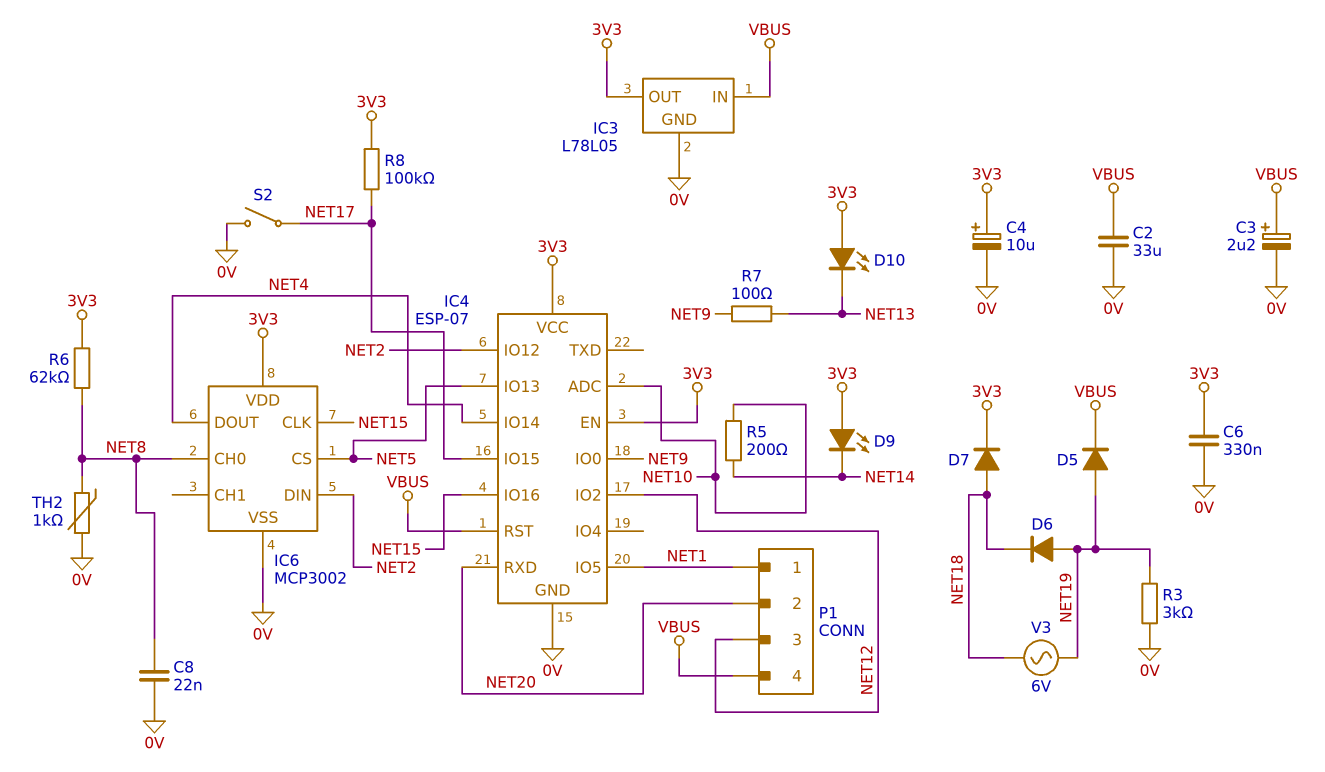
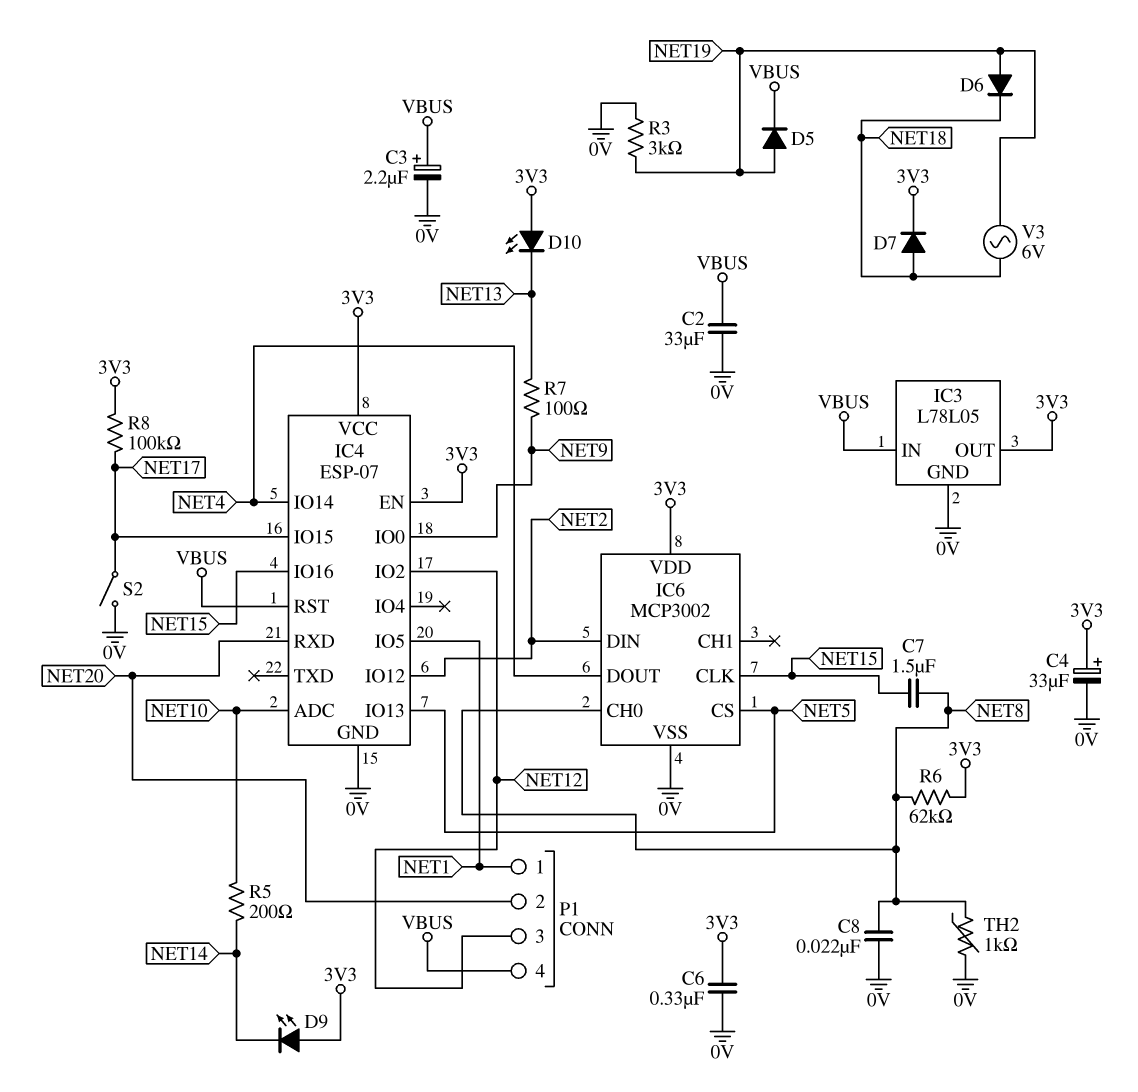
C4: 10uF (plus 3V3, minus 0V) -> 33uF (plus 3V3, minus 0V)
C7: none -> 1.5uF (NET8, NET15)

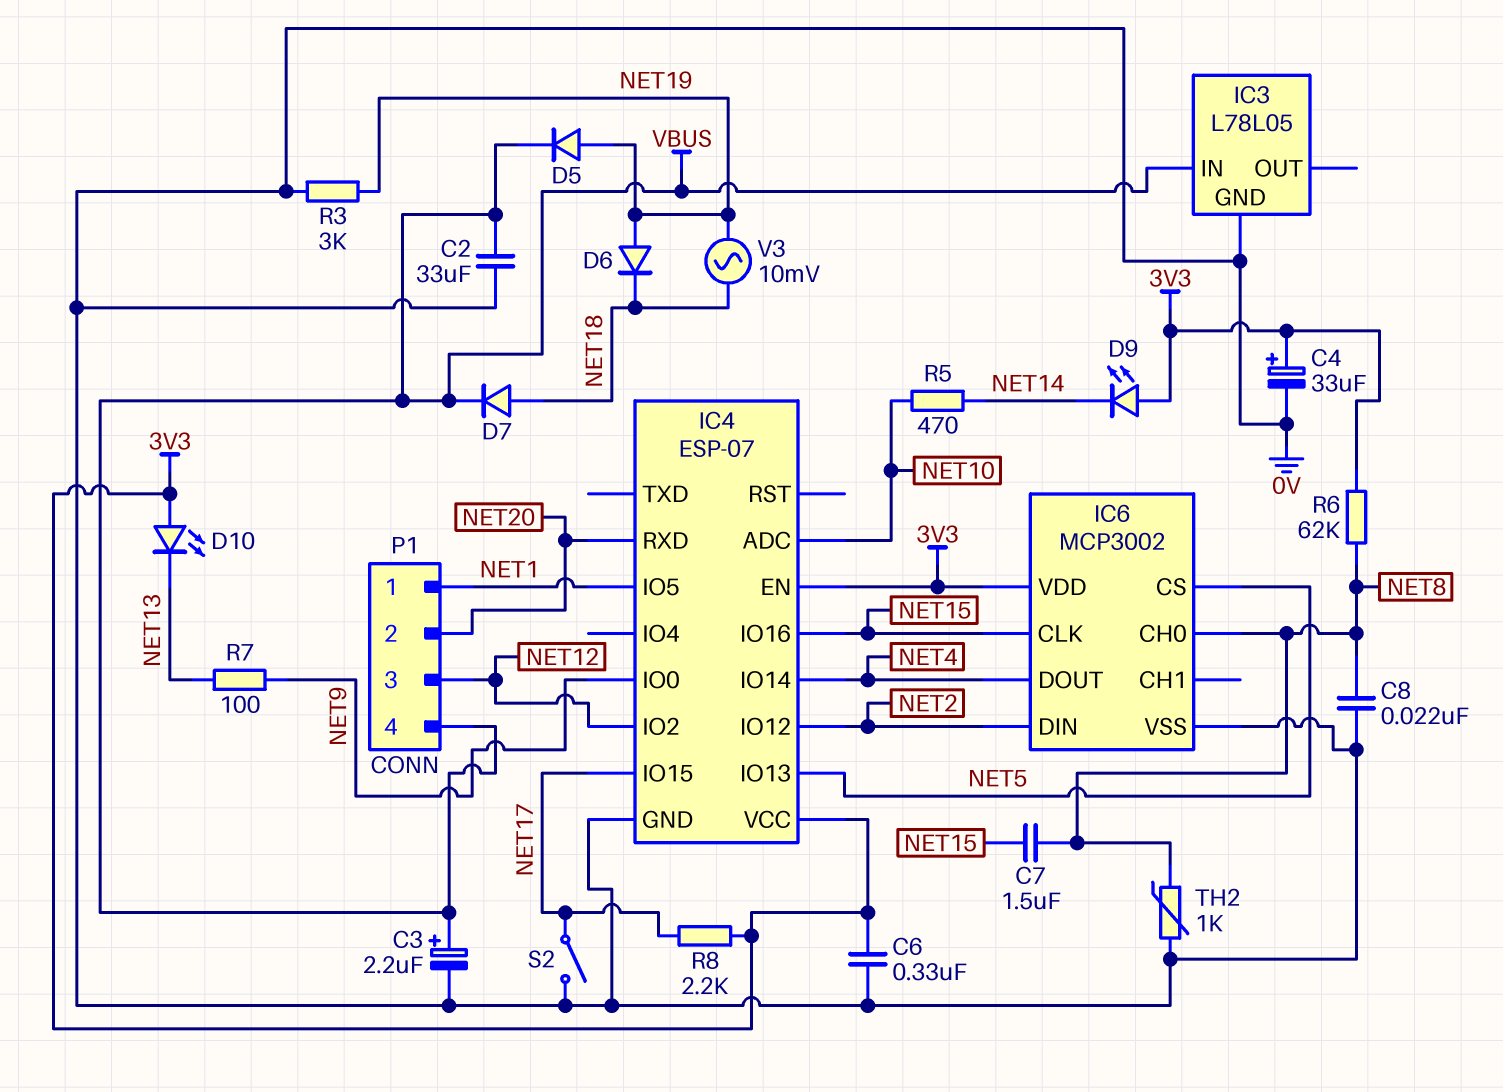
D7: diode (A NET18, K 3V3) -> diode (A NET18, K VBUS)
IC3 pin OUT: 3V3 -> none
IC4 pin RST: VBUS -> none
R5: 200 (NET10, NET14) -> 470 (NET10, NET14)
R8: 100k (3V3, NET17) -> 2.2k (3V3, NET17)
V3: AC 6V (NET18, NET19) -> AC 10mV (NET18, NET19)

